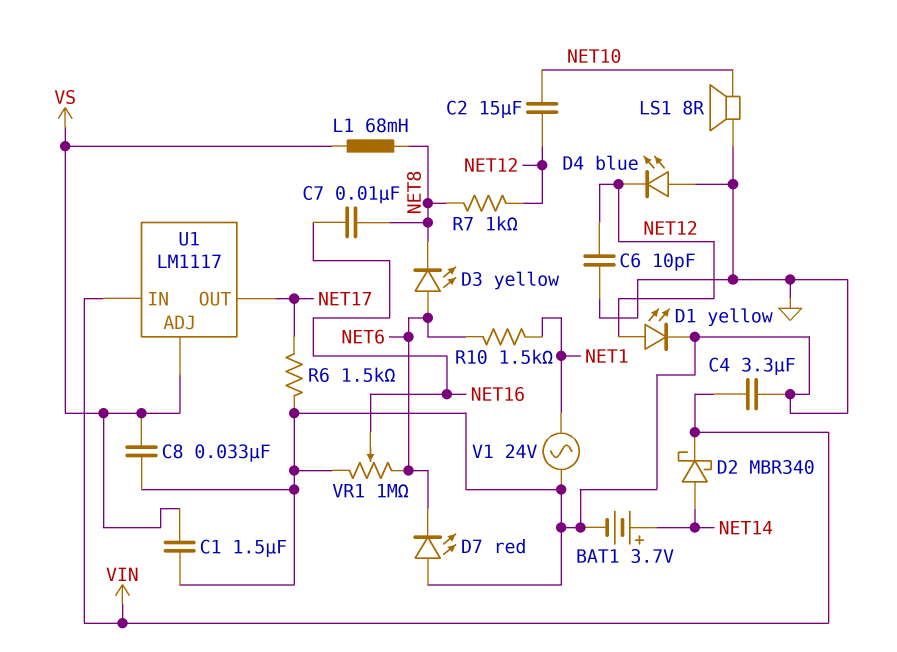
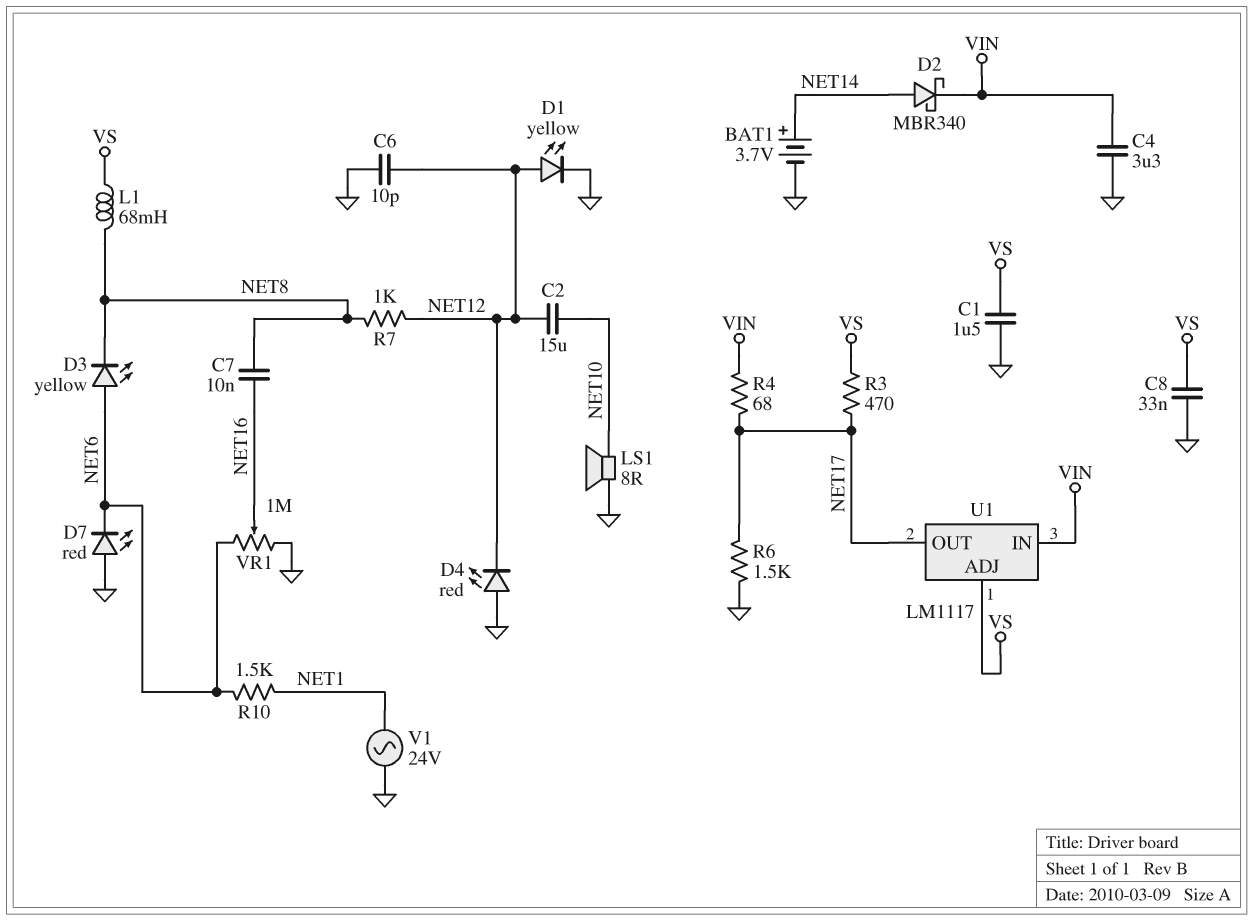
D4: LED blue (A GND, K NET12) -> LED red (A GND, K NET12)
R3: none -> 470 (NET17, VS)
R4: none -> 68 (NET17, VIN)

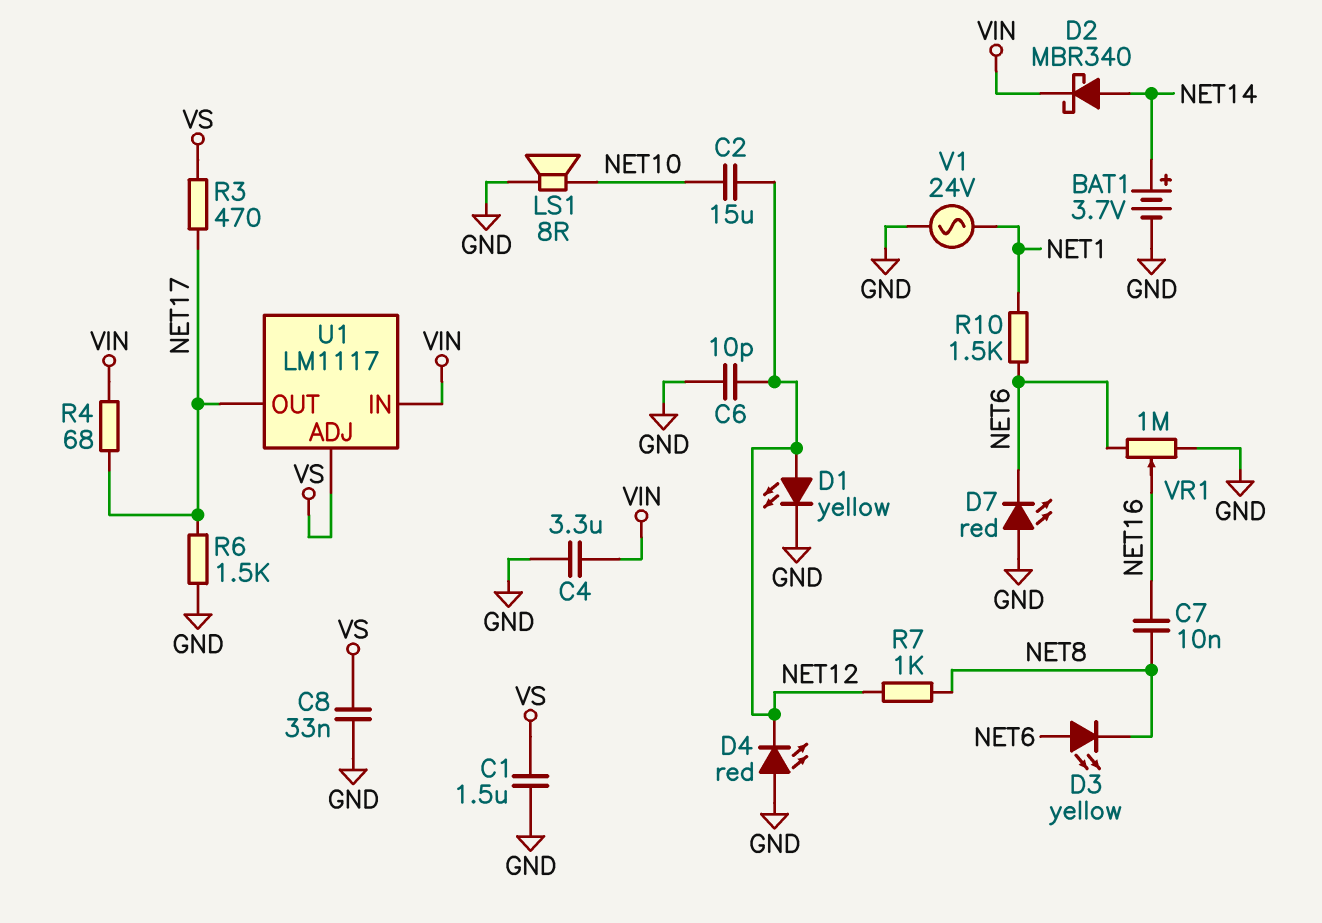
L1: 68mH (NET8, VS) -> none

